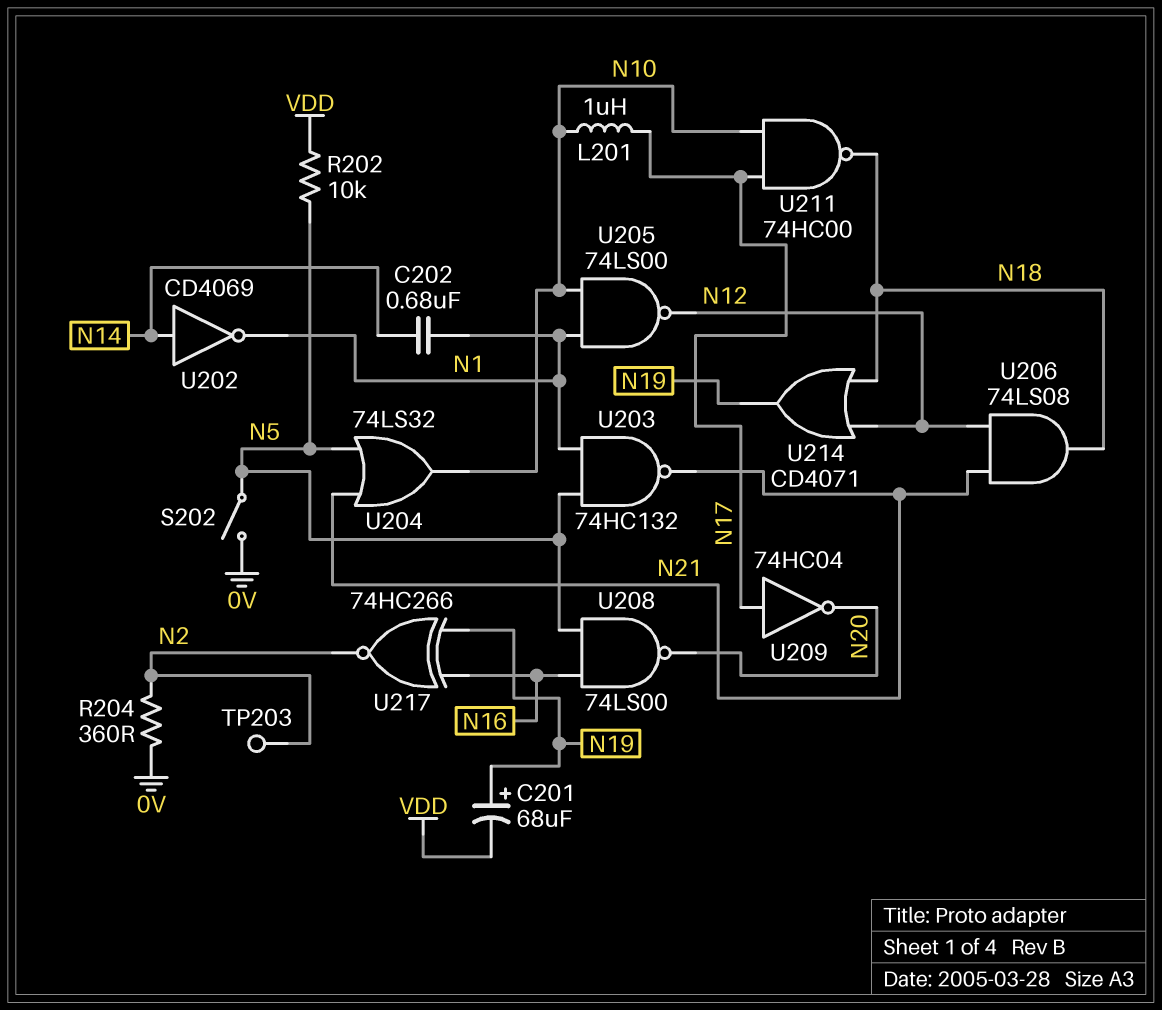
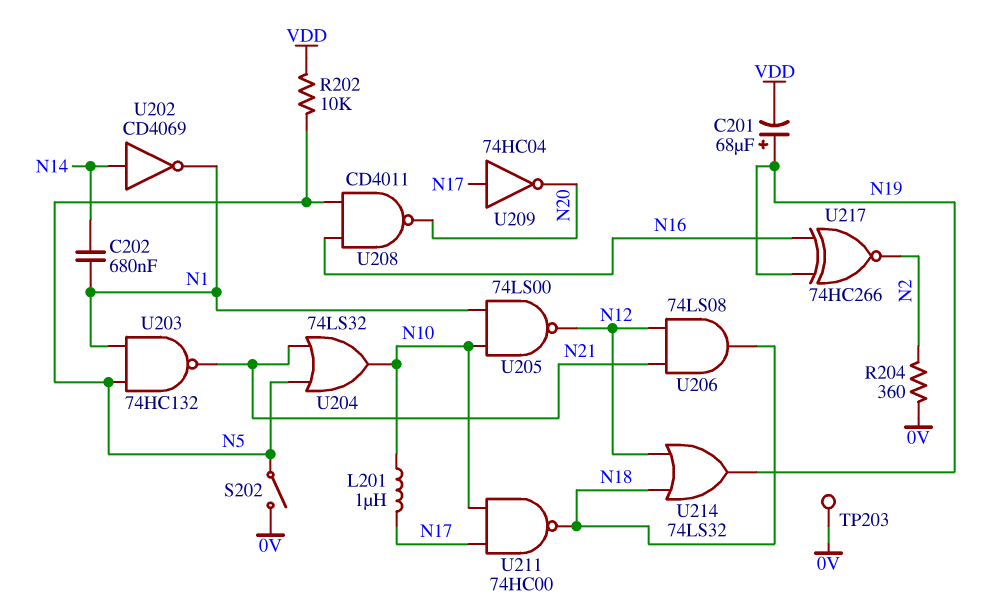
TP203: test point (N2) -> test point (0V)
U208: NAND 74LS00 (in N5, in N16, out N20) -> NAND CD4011 (in N5, in N16, out N20)
U214: OR CD4071 (in N12, in N18, out N19) -> OR 74LS32 (in N12, in N18, out N19)

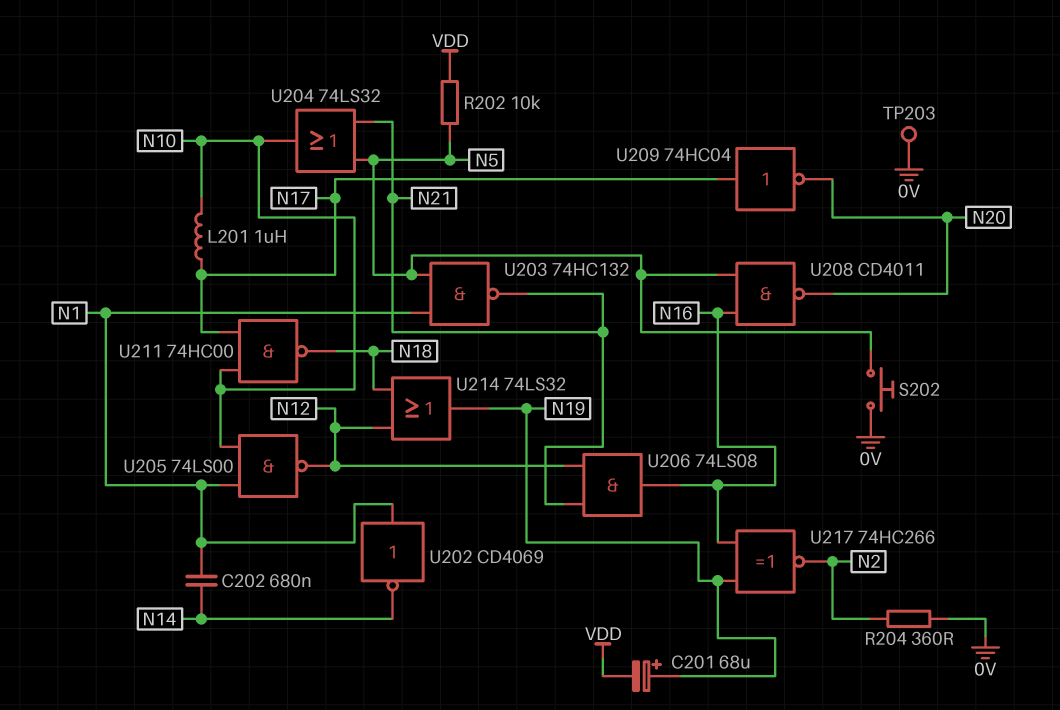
S202: switch (0V, N5) -> button (0V, N5)
U202: NOT CD4069 (in N14, out N1) -> NOT CD4069 (in N1, out N14)
U206: AND 74LS08 (in N12, in N21, out N18) -> AND 74LS08 (in N12, in N21, out N16)

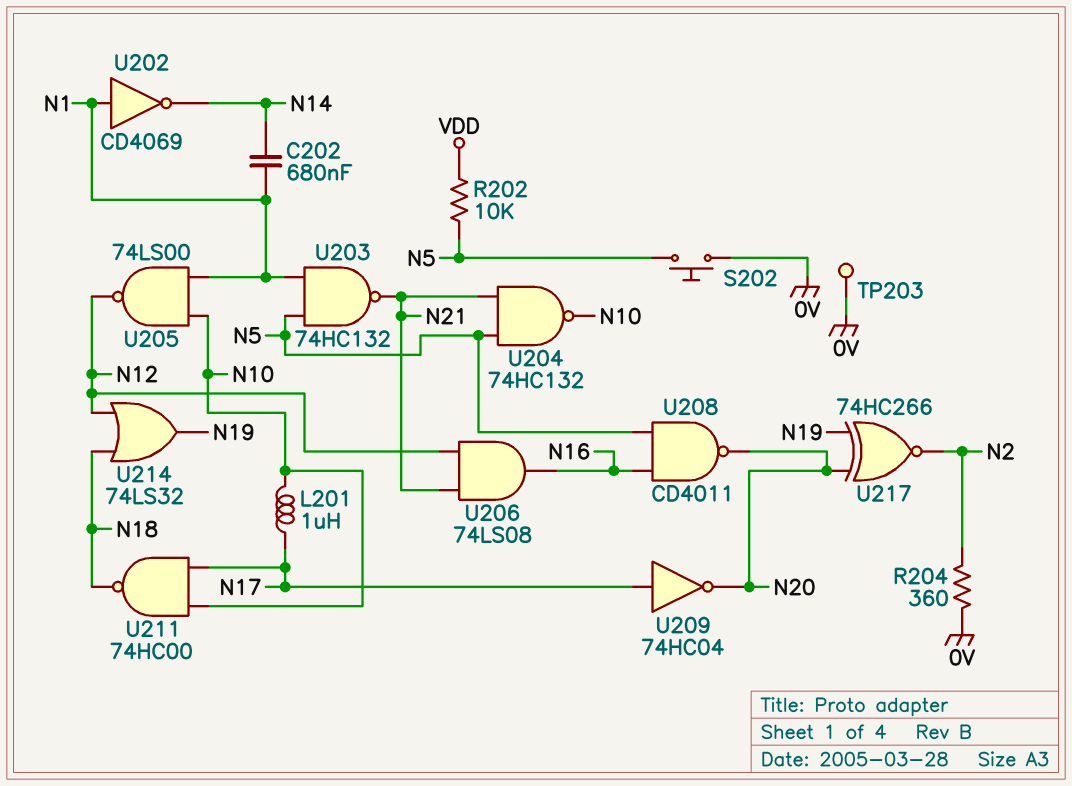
C201: 68uF (plus N19, minus VDD) -> none
U204: OR 74LS32 (in N5, in N21, out N10) -> NAND 74HC132 (in N5, in N21, out N10)
U217: XNOR 74HC266 (in N16, in N19, out N2) -> XNOR 74HC266 (in N19, in N20, out N2)

